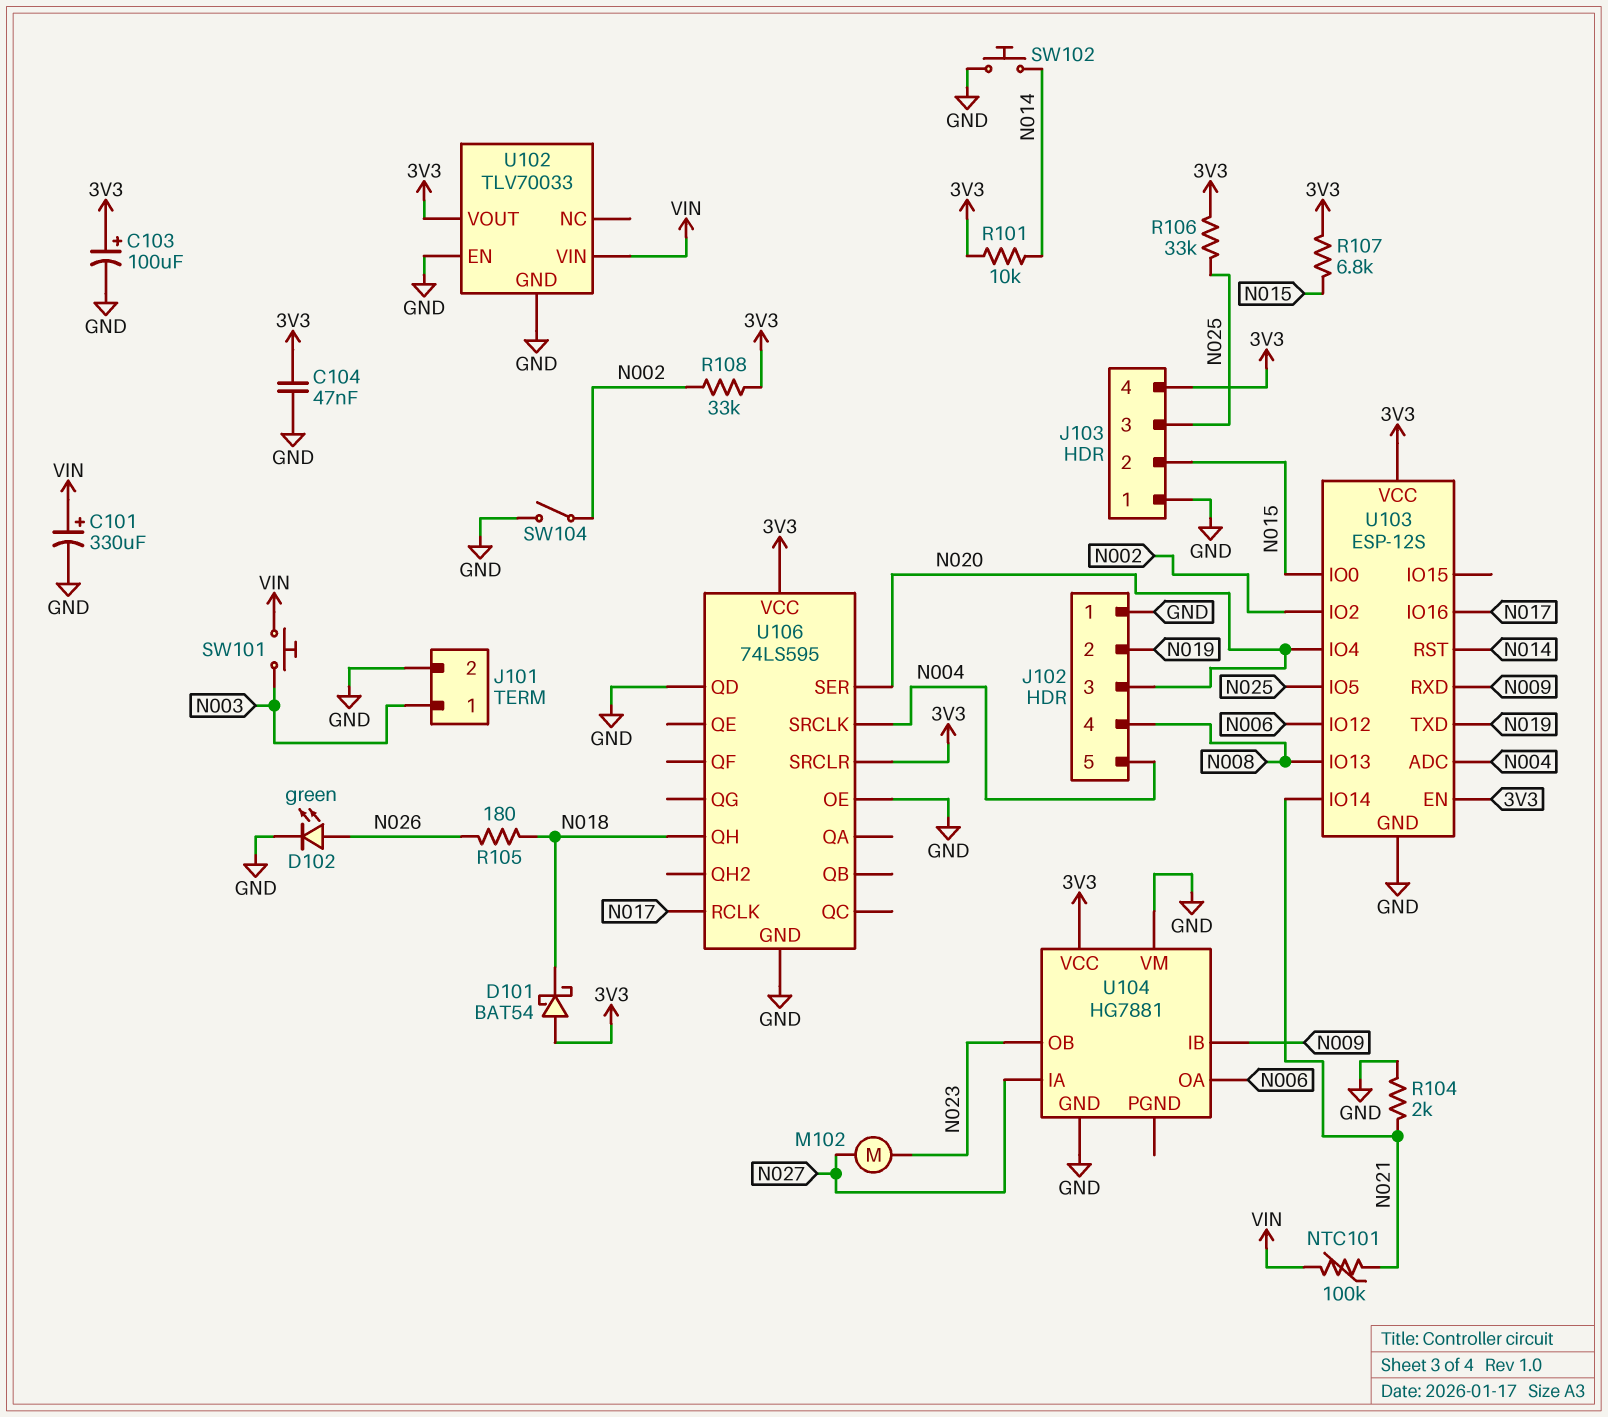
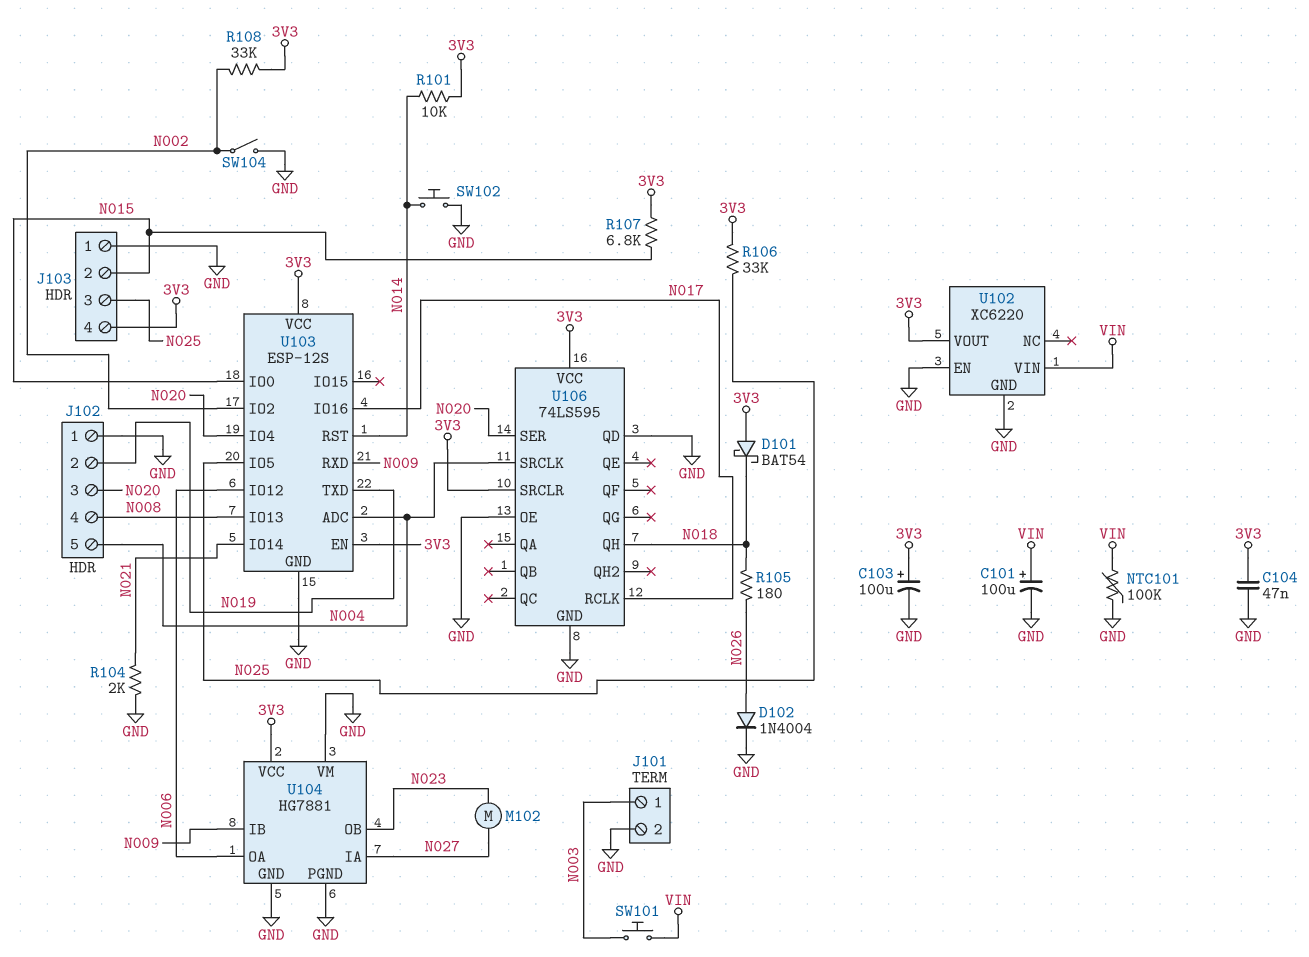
C101: 330uF (plus VIN, minus GND) -> 100uF (plus VIN, minus GND)
D102: LED green (A N026, K GND) -> diode 1N4004 (A N026, K GND)
NTC101: 100k (N021, VIN) -> 100k (GND, VIN)
U102: TLV70033 -> XC6220
U104 pin PGND: none -> GND

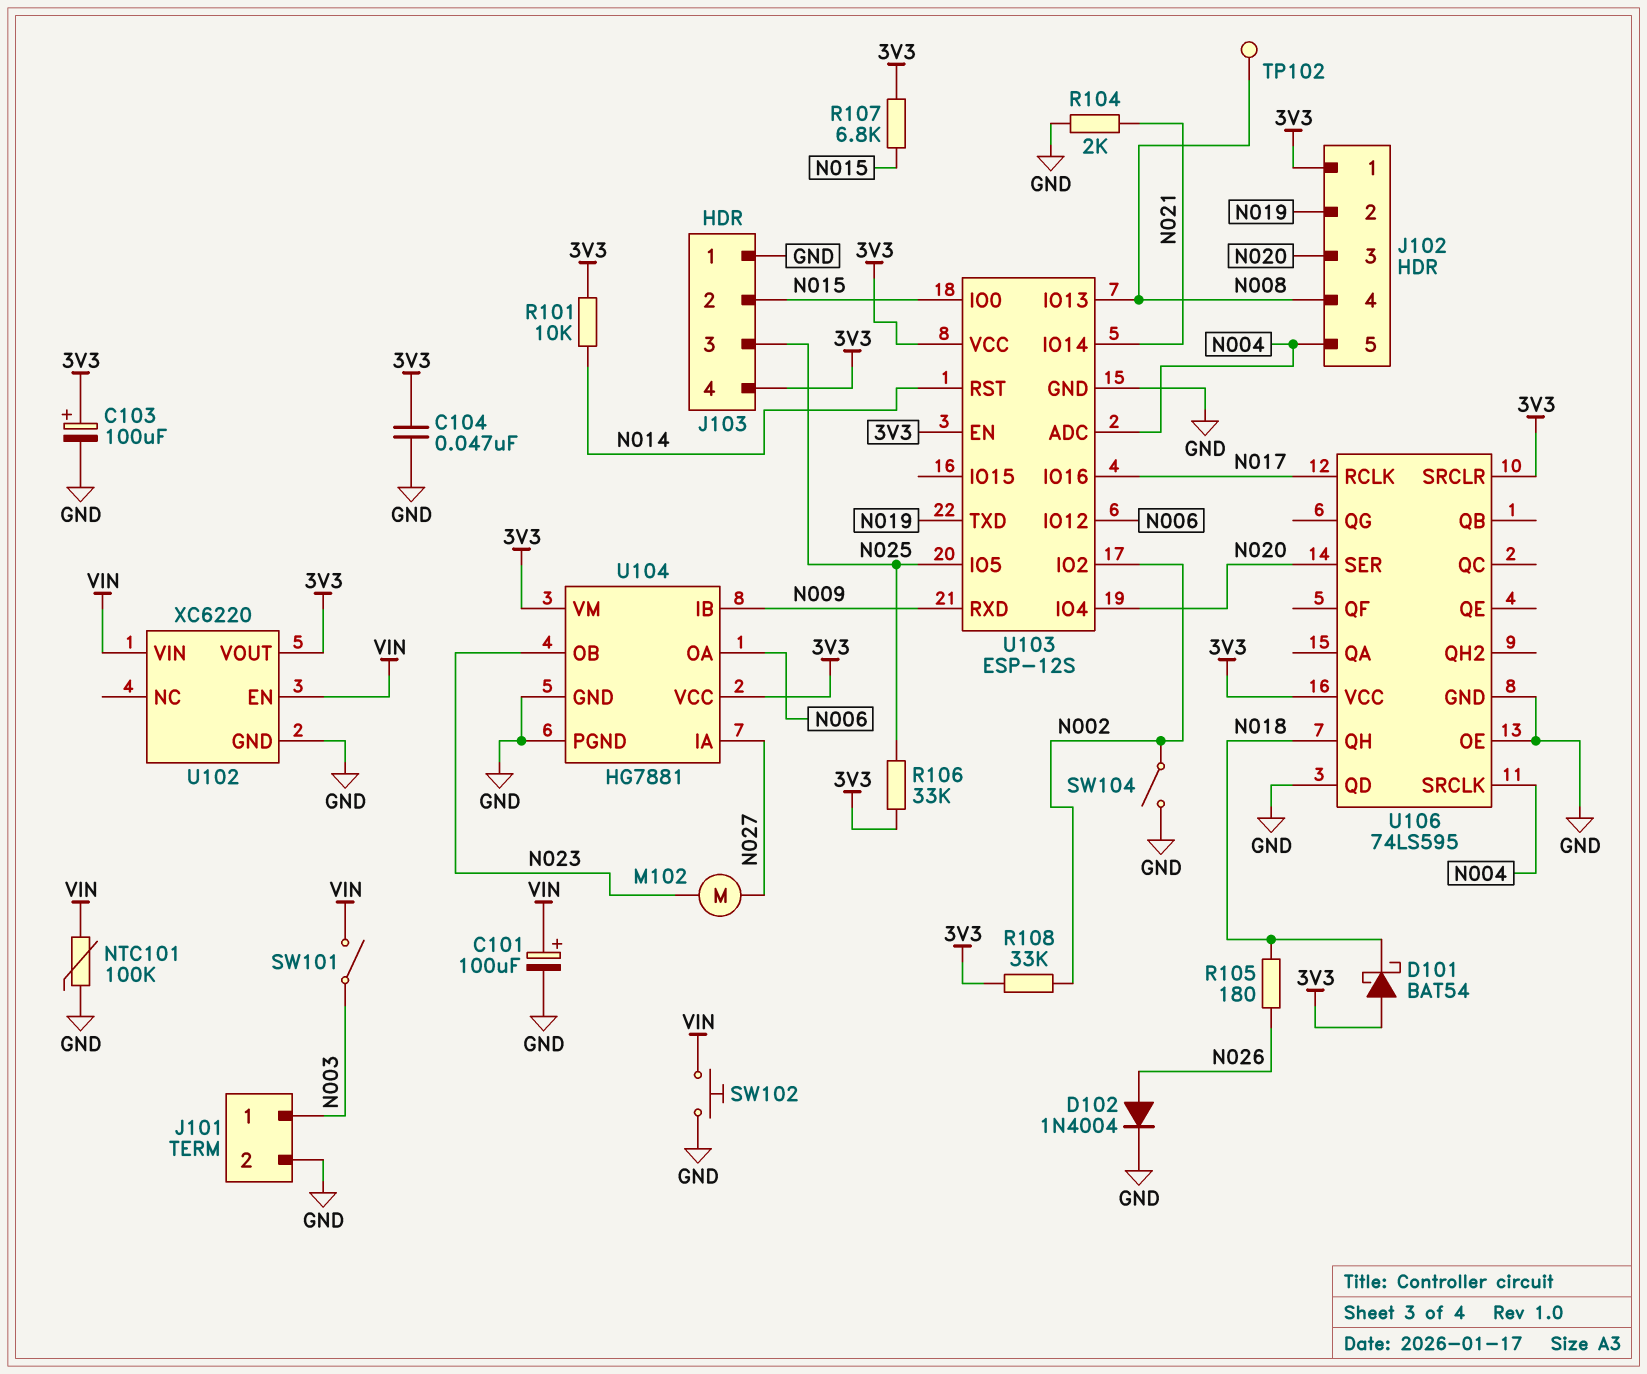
J102 pin 1: GND -> 3V3
SW101: button (N003, VIN) -> switch (N003, VIN)
SW102: button (GND, N014) -> button (GND, VIN)
TP102: none -> test point (N008)
U102 pin EN: GND -> VIN
U104 pin VM: GND -> 3V3

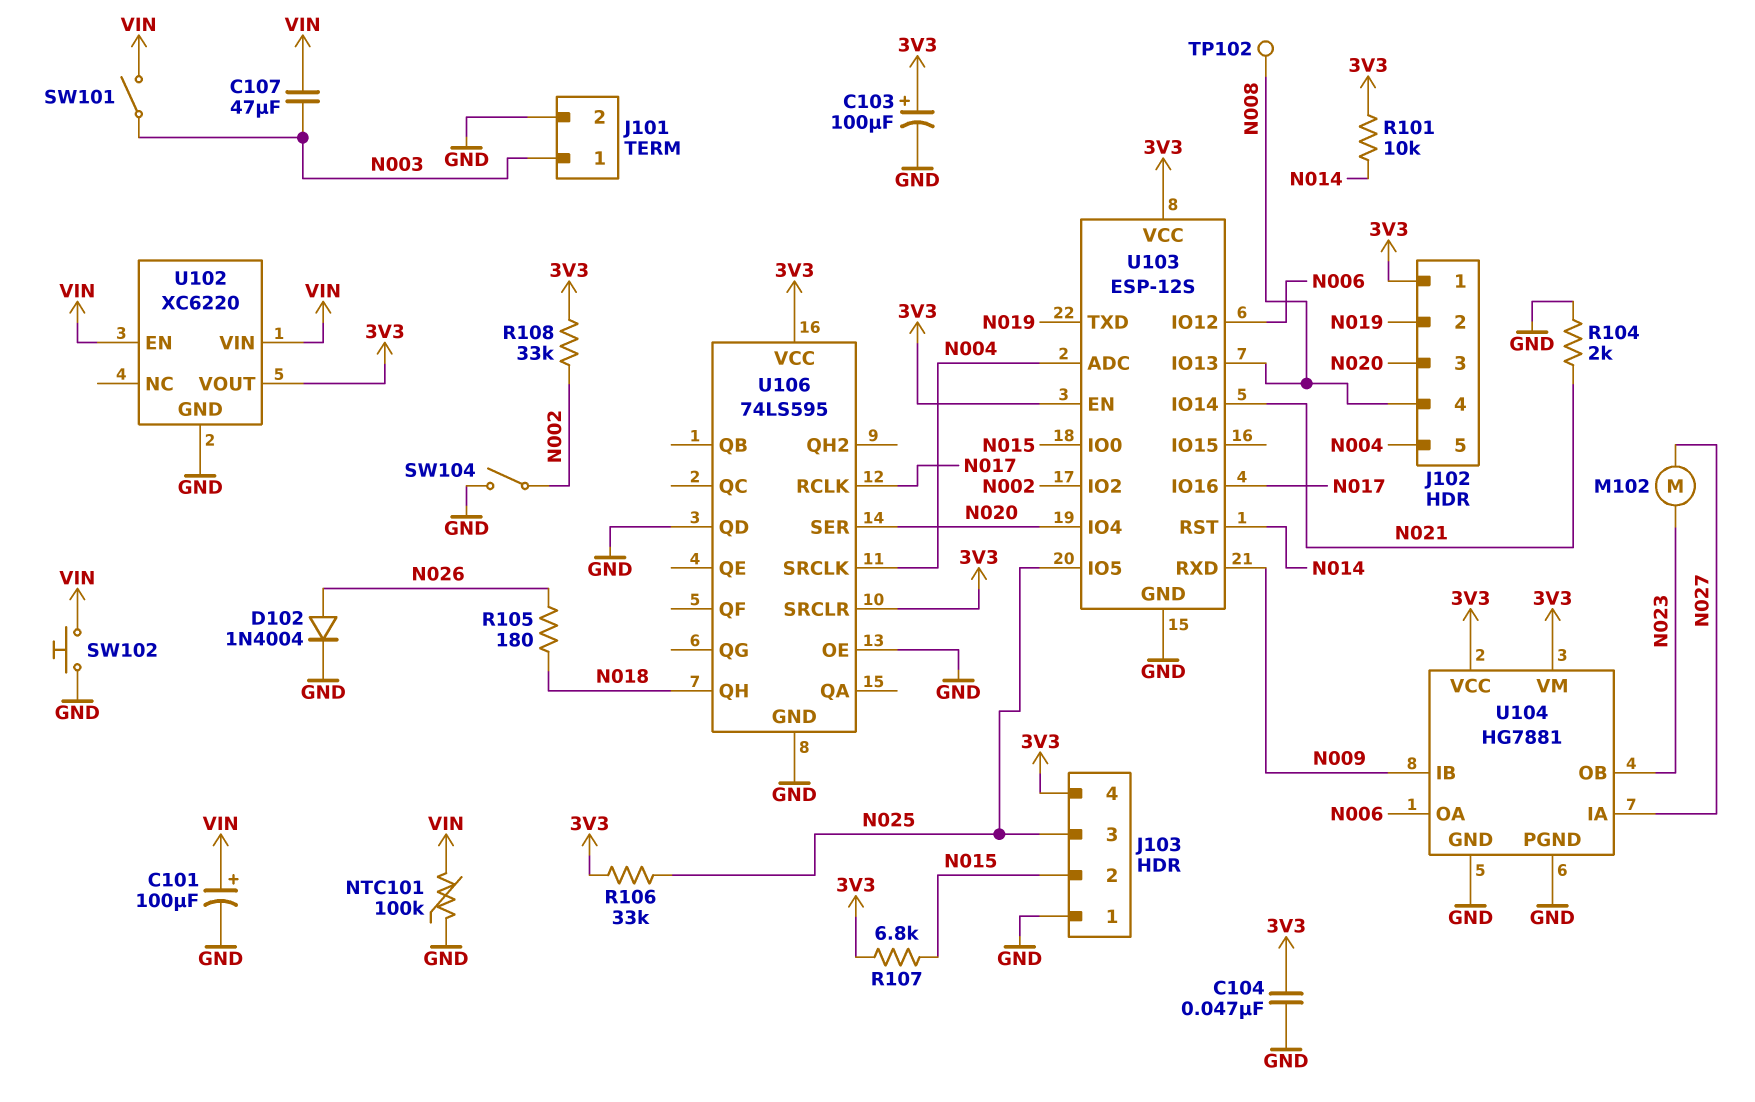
C107: none -> 47uF (N003, VIN)
D101: schottky BAT54 (A 3V3, K N018) -> none

